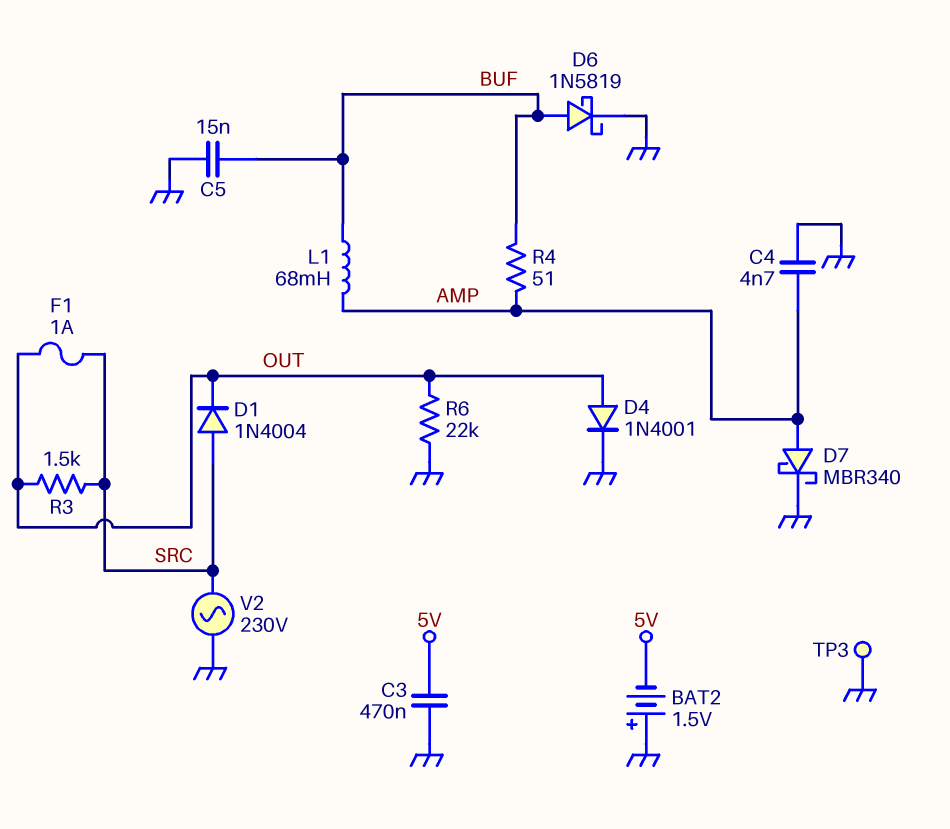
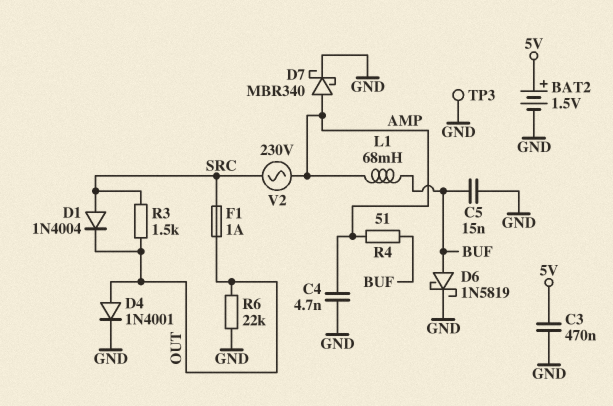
BAT2: 1.5V (plus GND, minus 5V) -> 1.5V (plus 5V, minus GND)
V2: AC 230V (GND, SRC) -> AC 230V (AMP, SRC)

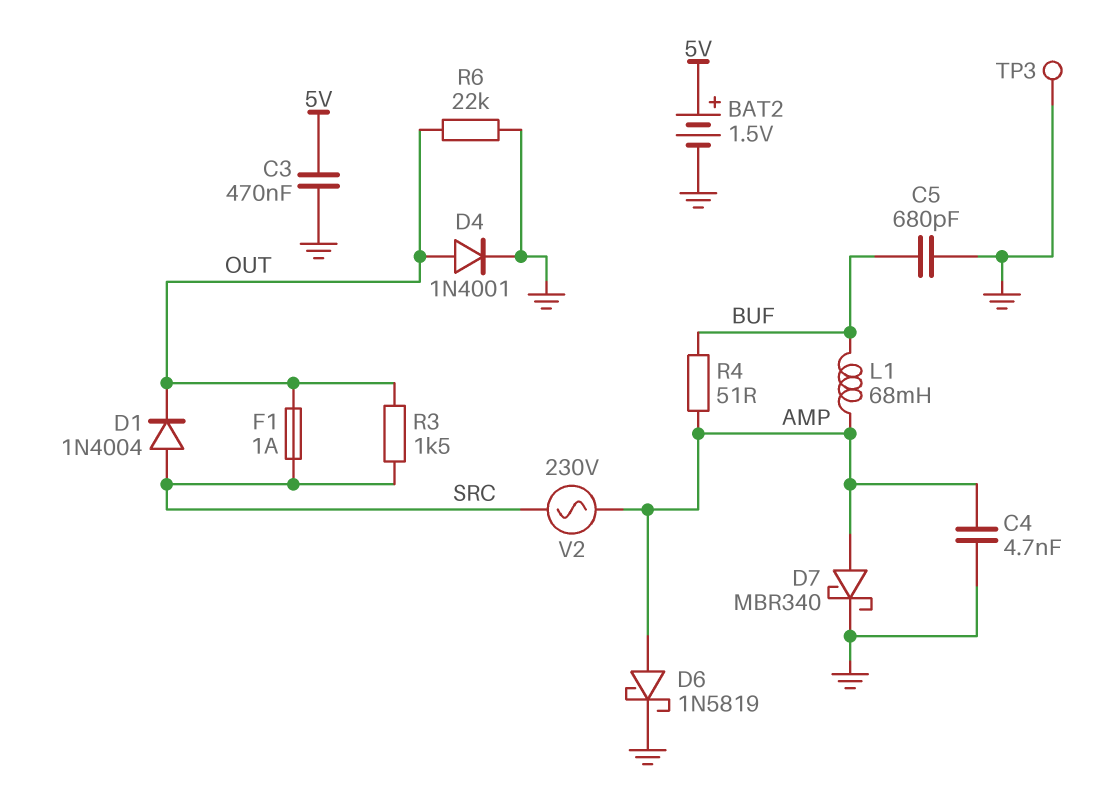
C5: 15nF (BUF, GND) -> 680pF (BUF, GND)
D6: schottky 1N5819 (A BUF, K GND) -> schottky 1N5819 (A AMP, K GND)

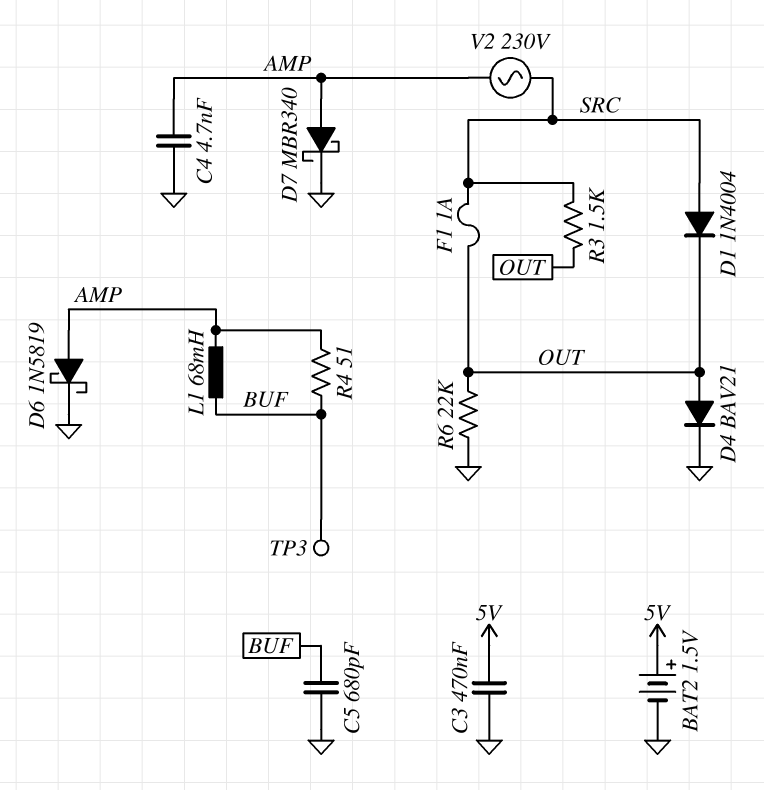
D4: diode 1N4001 (A OUT, K GND) -> diode BAV21 (A OUT, K GND)
TP3: test point (GND) -> test point (BUF)

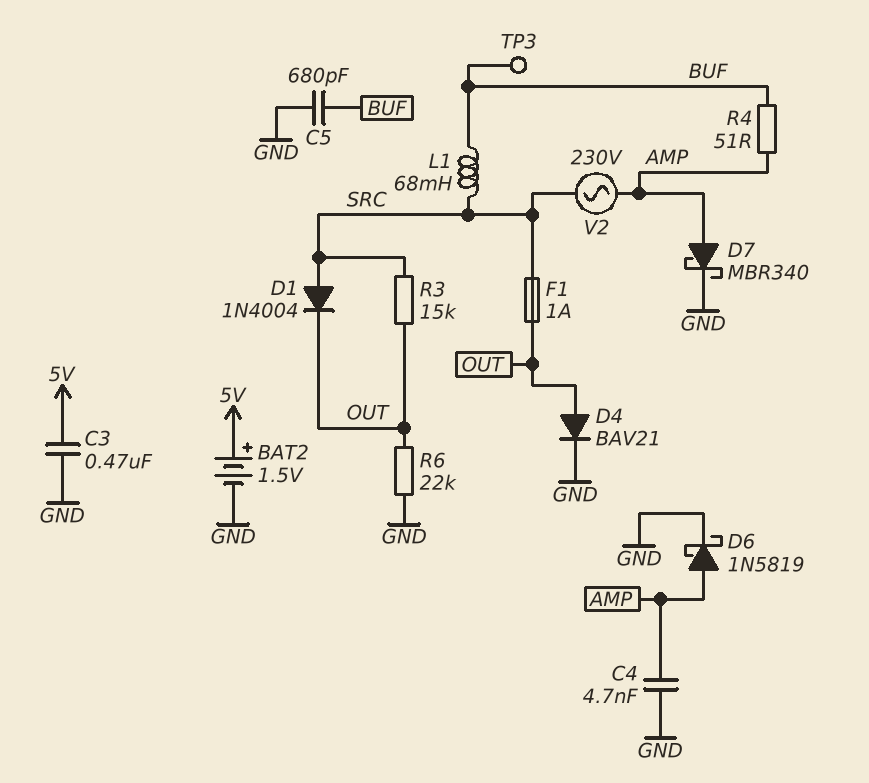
L1: 68mH (AMP, BUF) -> 68mH (BUF, SRC)
R3: 1.5k (OUT, SRC) -> 15k (OUT, SRC)

